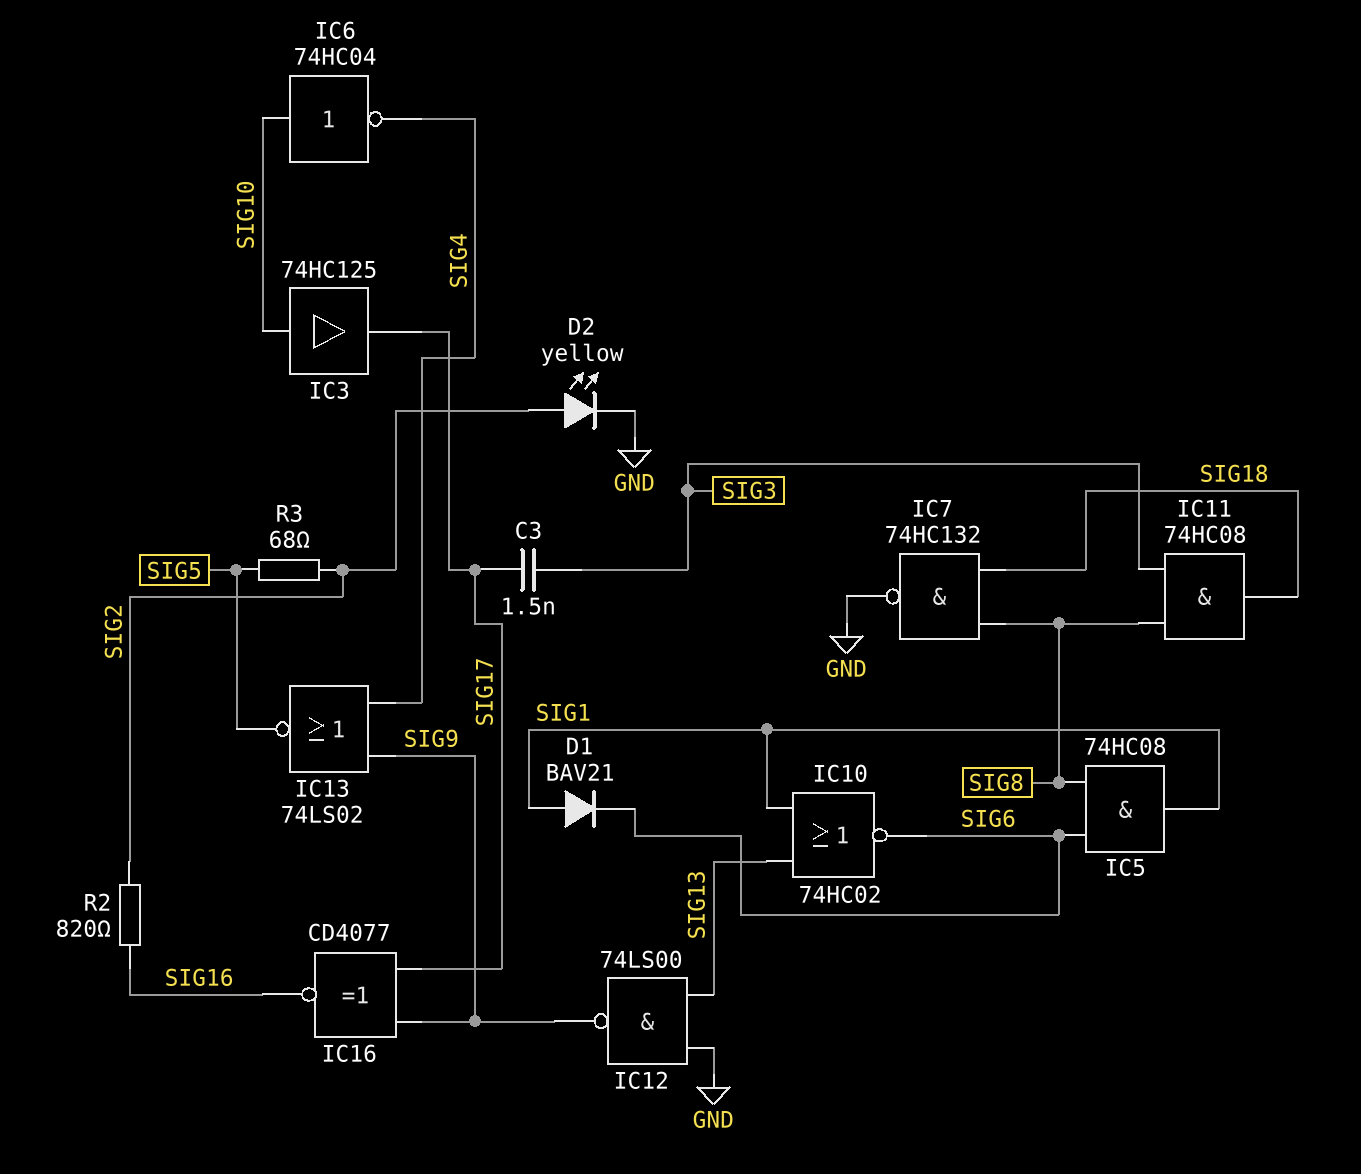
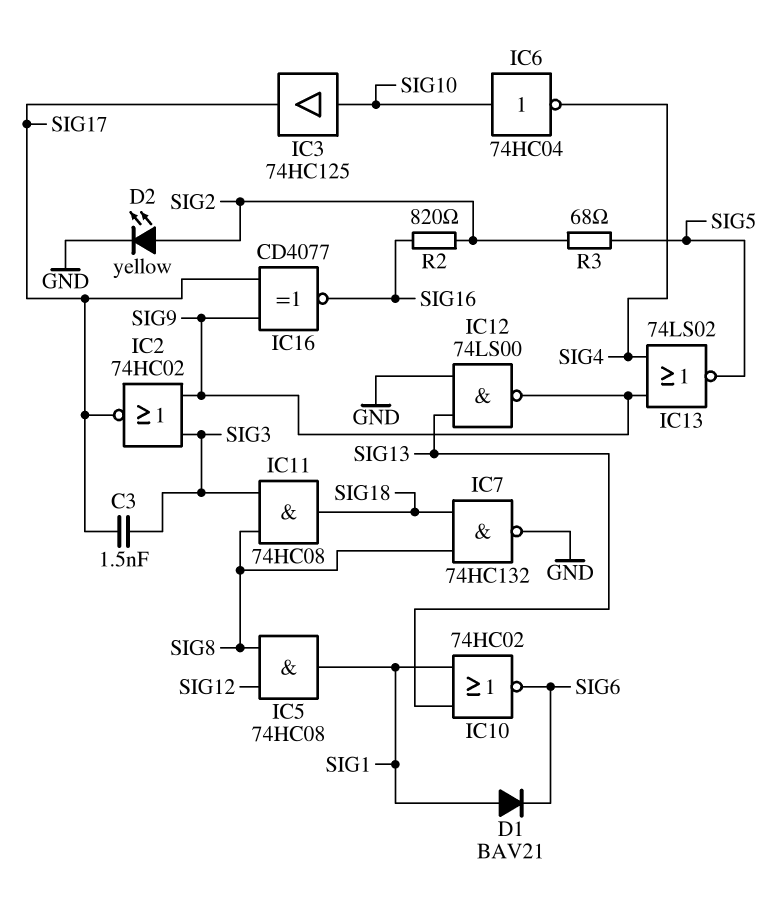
IC2: none -> NOR 74HC02 (in SIG3, in SIG9, out SIG17)
IC5: AND 74HC08 (in SIG6, in SIG8, out SIG1) -> AND 74HC08 (in SIG8, in SIG12, out SIG1)

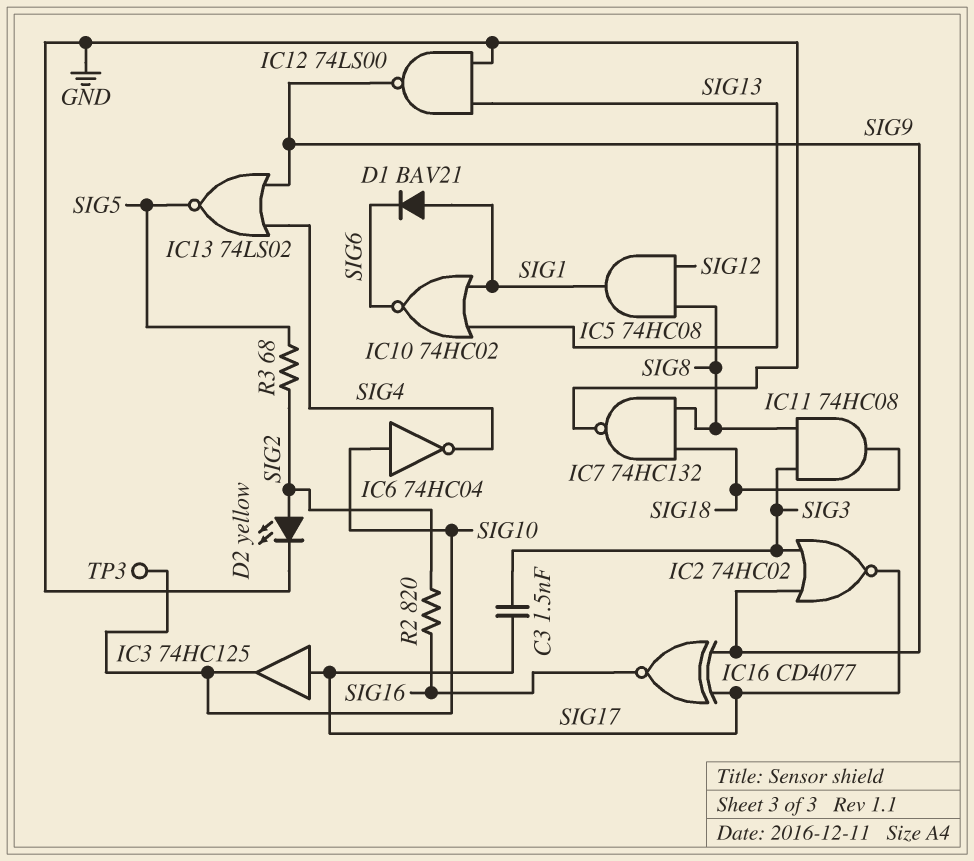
IC3: buffer 74HC125 (in SIG10, out SIG17) -> buffer 74HC125 (in SIG17, out SIG10)
TP3: none -> test point (SIG10)

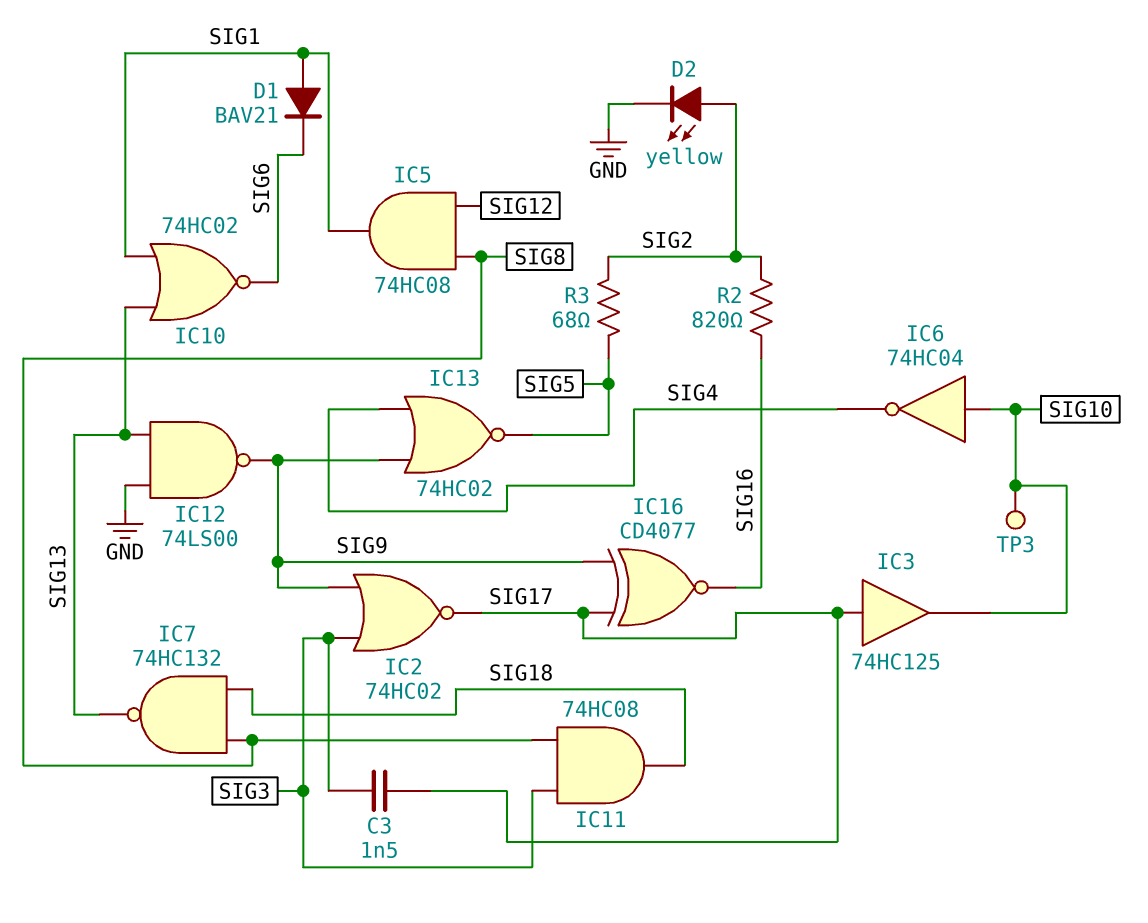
IC7: NAND 74HC132 (in SIG8, in SIG18, out GND) -> NAND 74HC132 (in SIG8, in SIG18, out SIG13)
IC13: NOR 74LS02 (in SIG4, in SIG9, out SIG5) -> NOR 74HC02 (in SIG4, in SIG9, out SIG5)

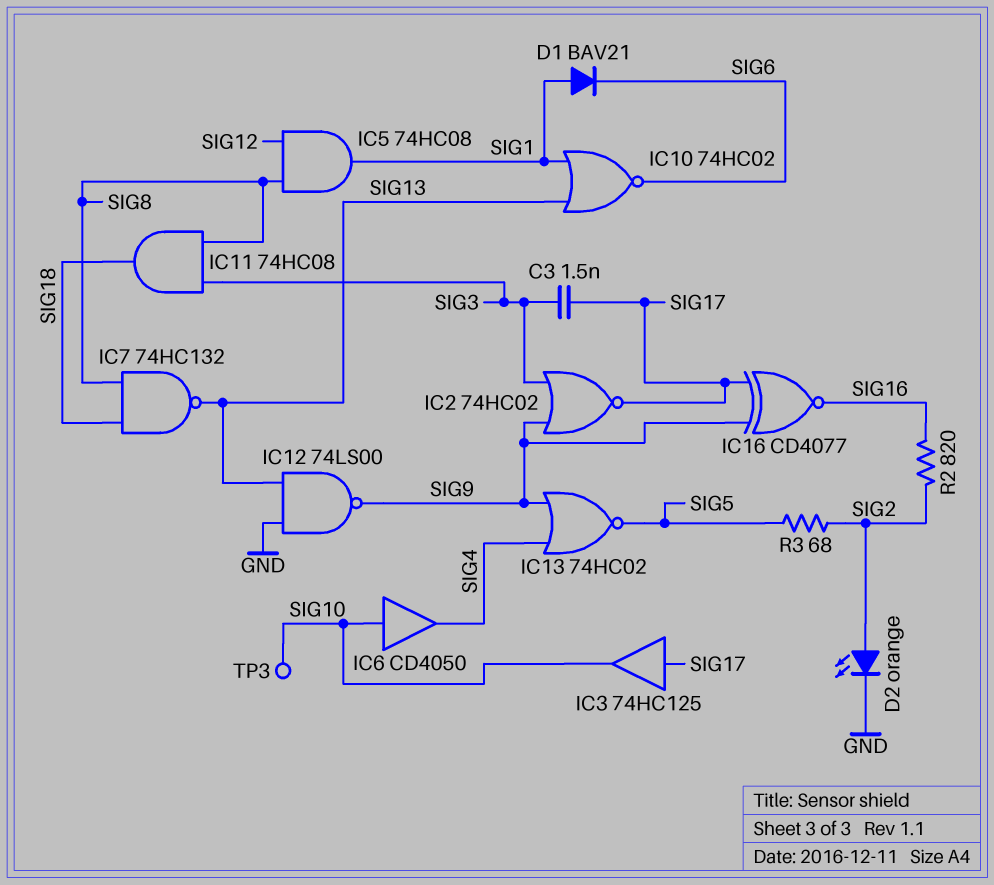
D2: LED yellow (A SIG2, K GND) -> LED orange (A SIG2, K GND)
IC6: NOT 74HC04 (in SIG10, out SIG4) -> buffer CD4050 (in SIG10, out SIG4)

